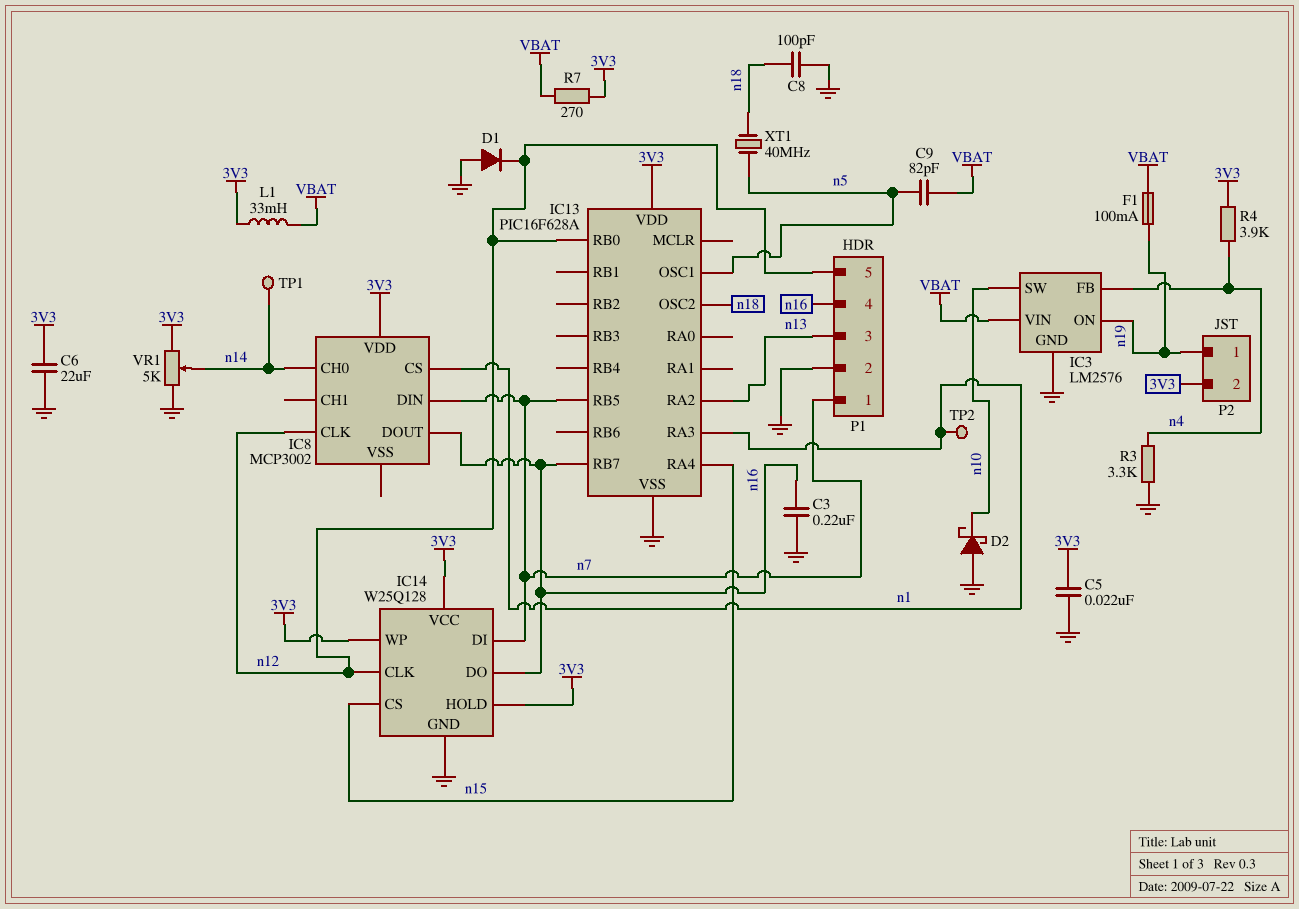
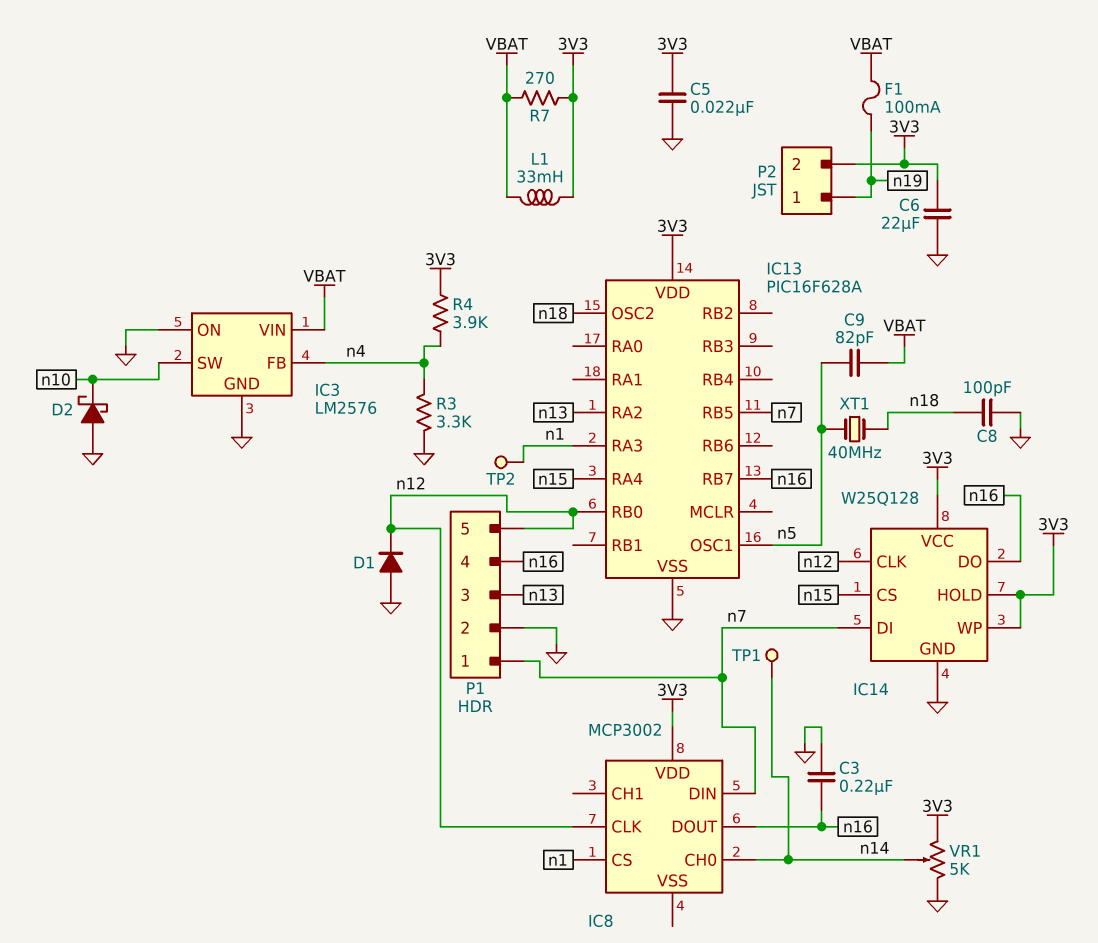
IC3 pin ON: n19 -> GND

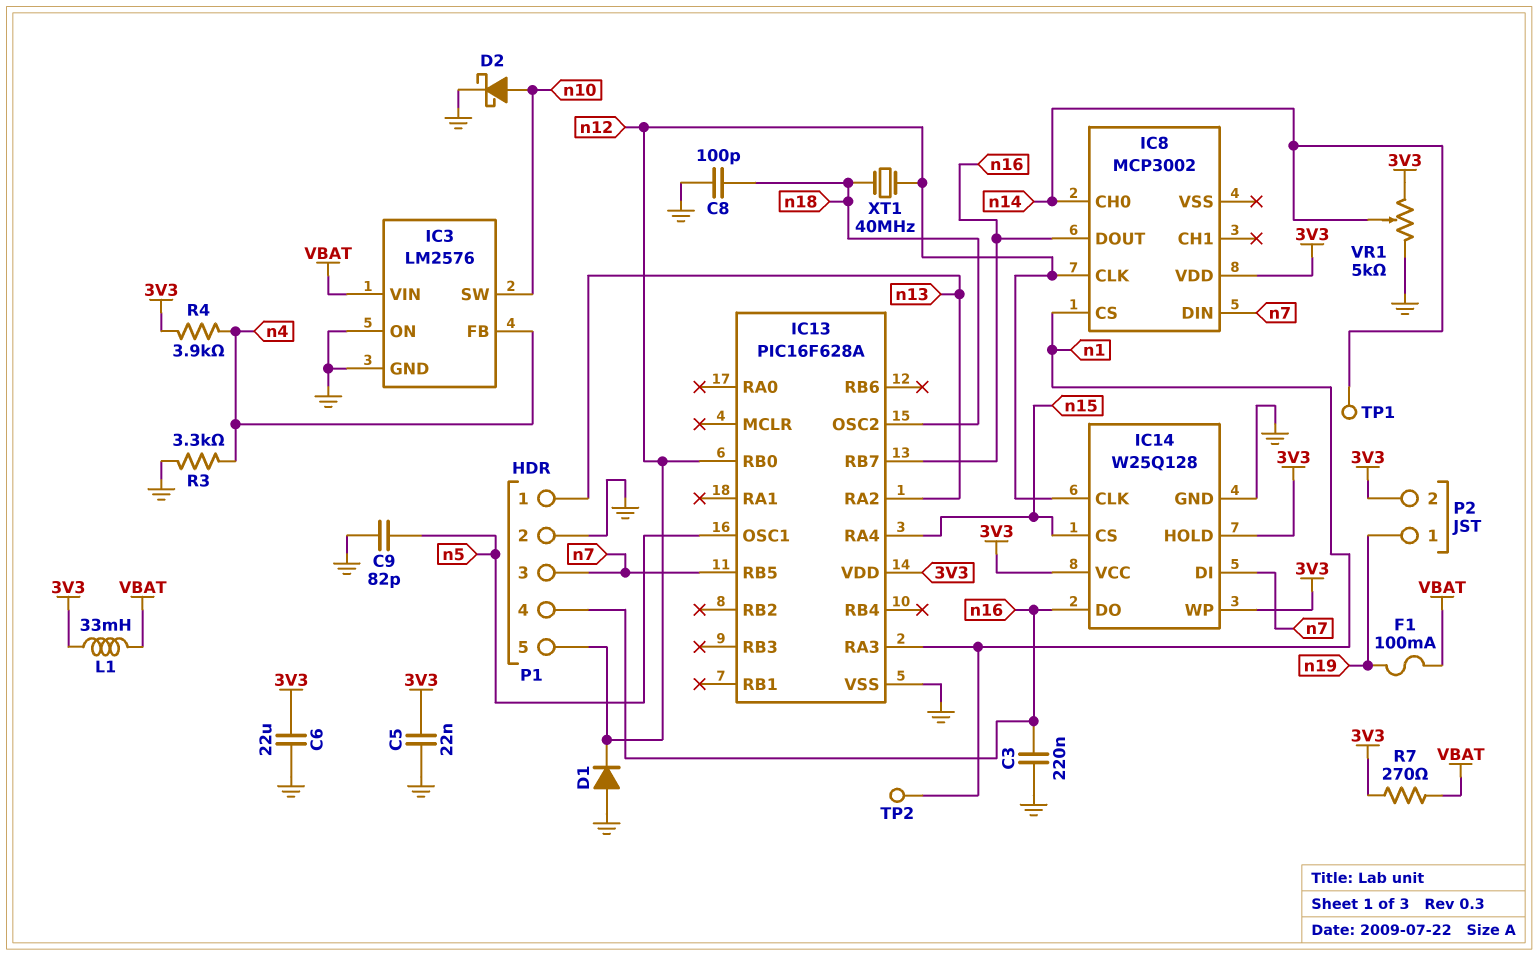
C9: 82pF (VBAT, n5) -> 82pF (GND, n5)
D2: schottky (A GND, K n10) -> schottky (A n10, K GND)
P1 pin 1: n7 -> n13
P1 pin 3: n13 -> n7
XT1: 40MHz (n5, n18) -> 40MHz (n12, n18)

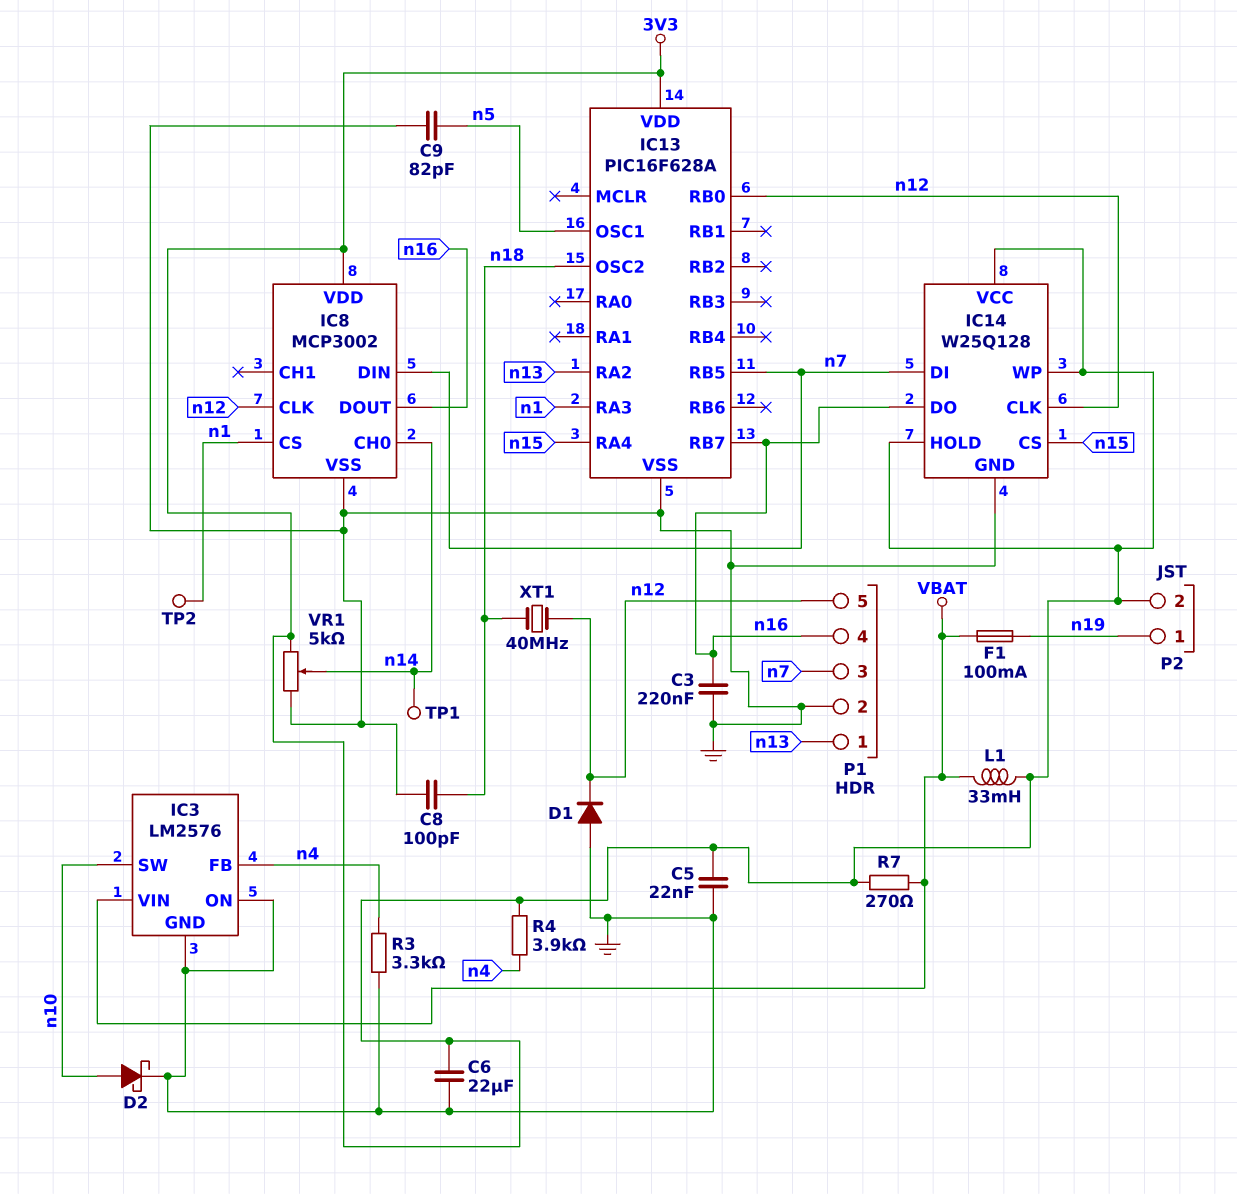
IC8 pin VSS: none -> GND

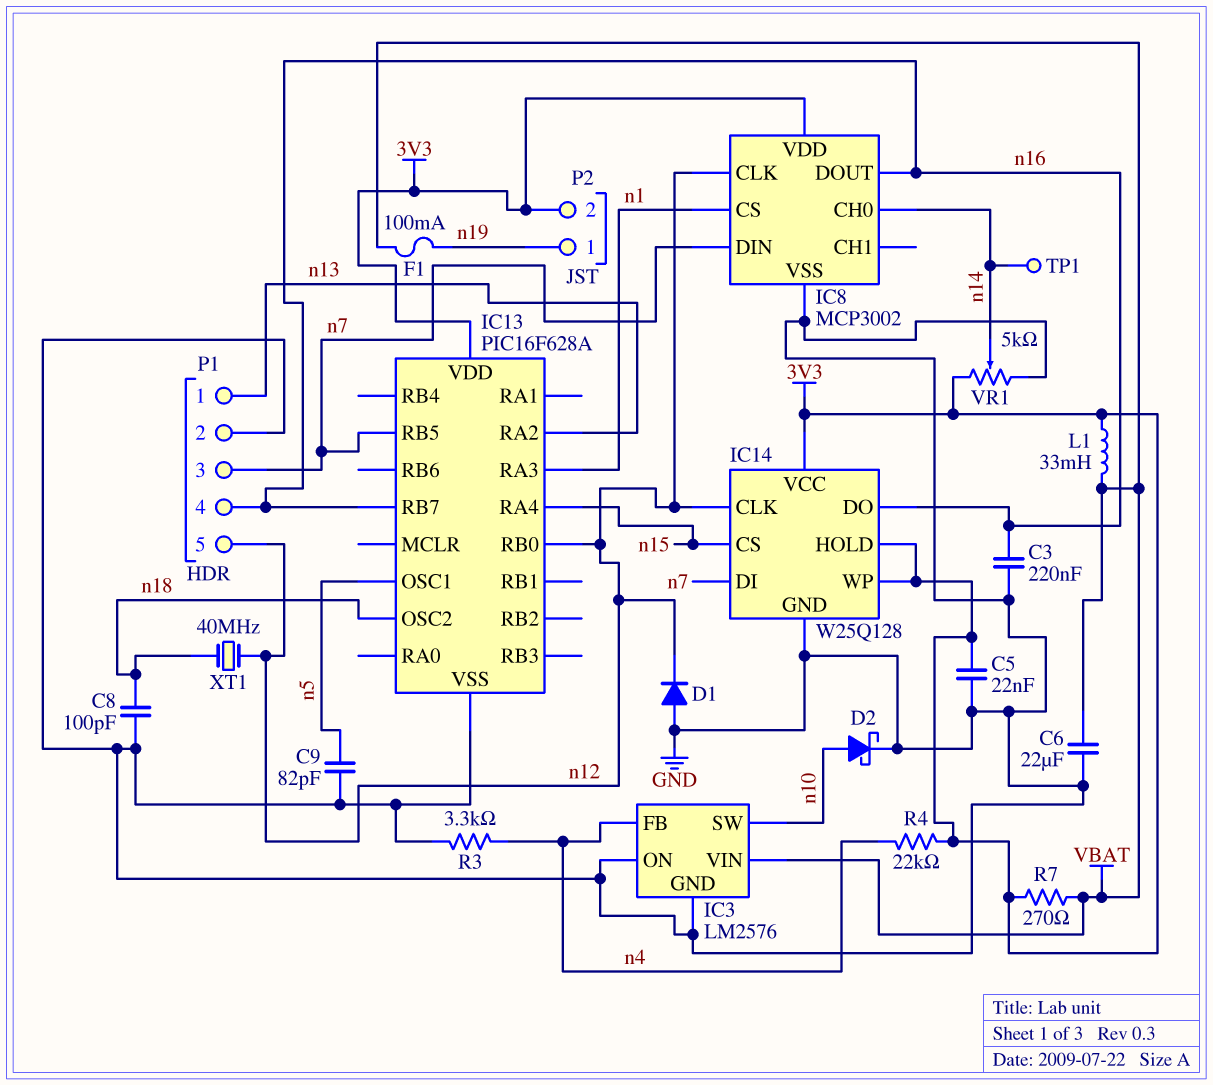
C6: 22uF (3V3, GND) -> 22uF (GND, VBAT)
R4: 3.9k (3V3, n4) -> 22k (3V3, n4)
TP2: test point (n1) -> none

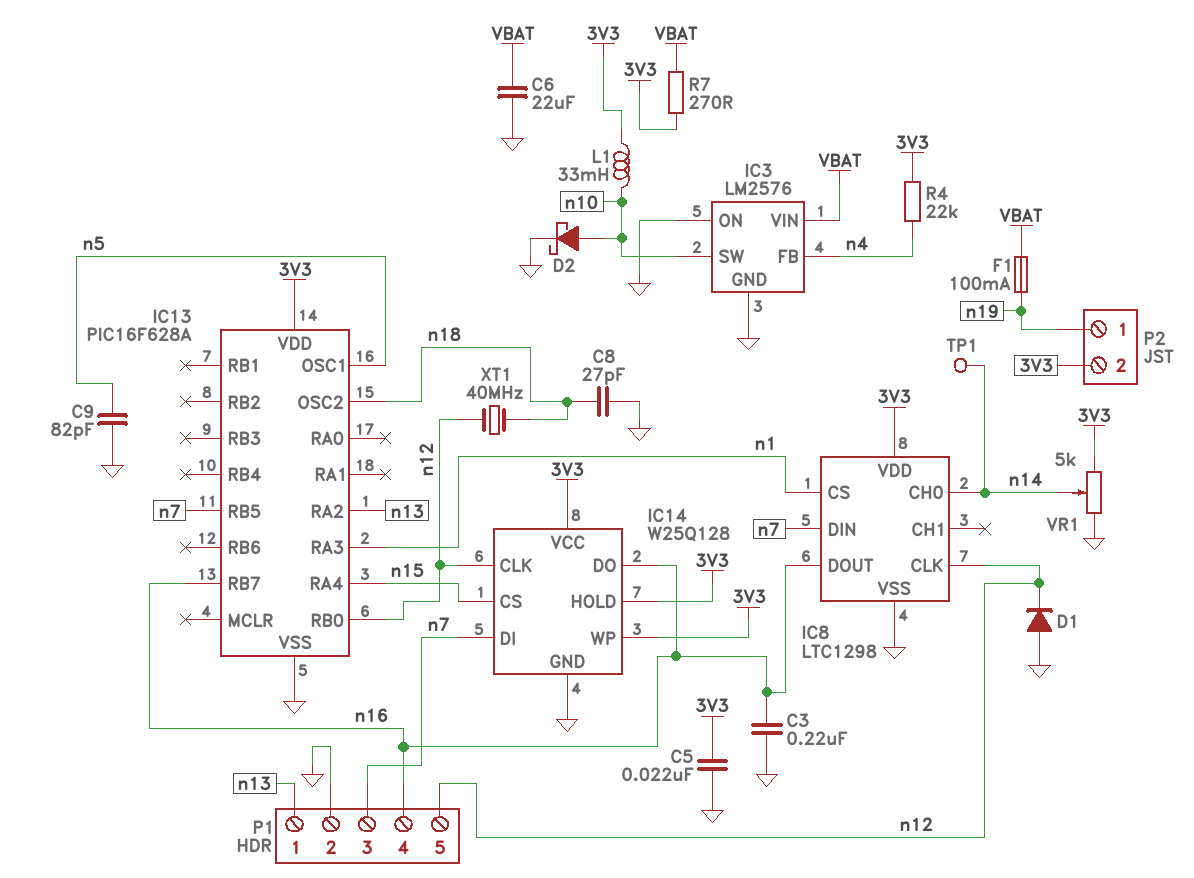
C8: 100pF (GND, n18) -> 27pF (GND, n18)
IC8: MCP3002 -> LTC1298
L1: 33mH (3V3, VBAT) -> 33mH (3V3, n10)
R3: 3.3k (GND, n4) -> none

